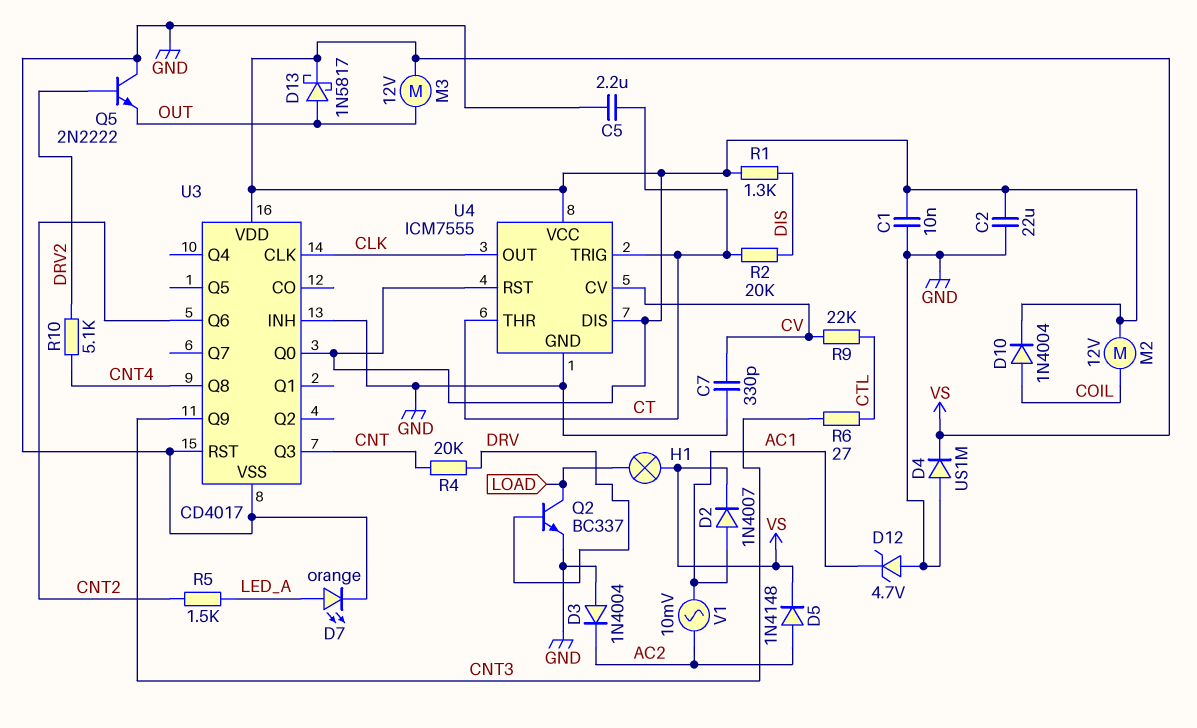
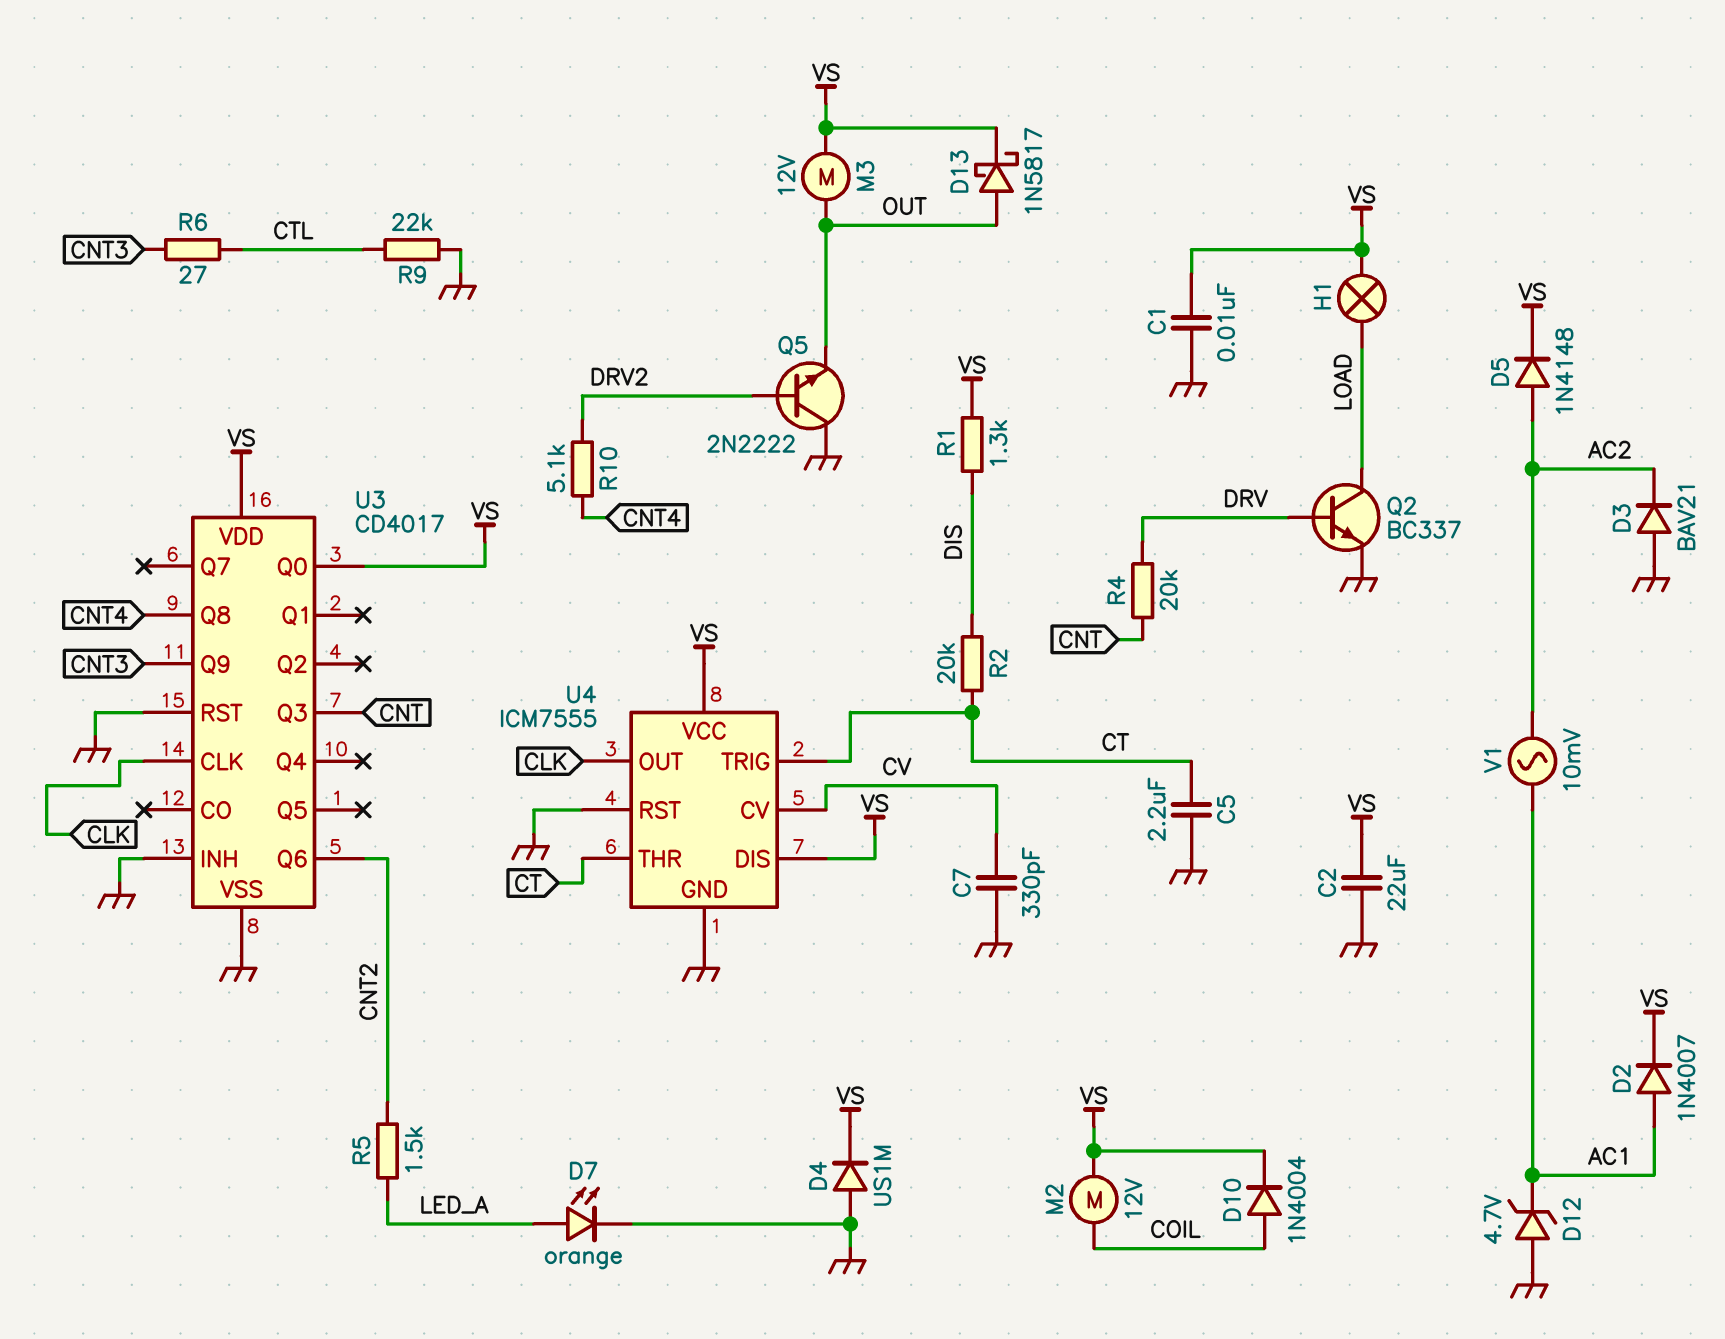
D3: diode 1N4004 (A GND, K AC2) -> diode BAV21 (A GND, K AC2)
R9: 22k (CTL, CV) -> 22k (CTL, GND)
U4 pin RST: VS -> GND

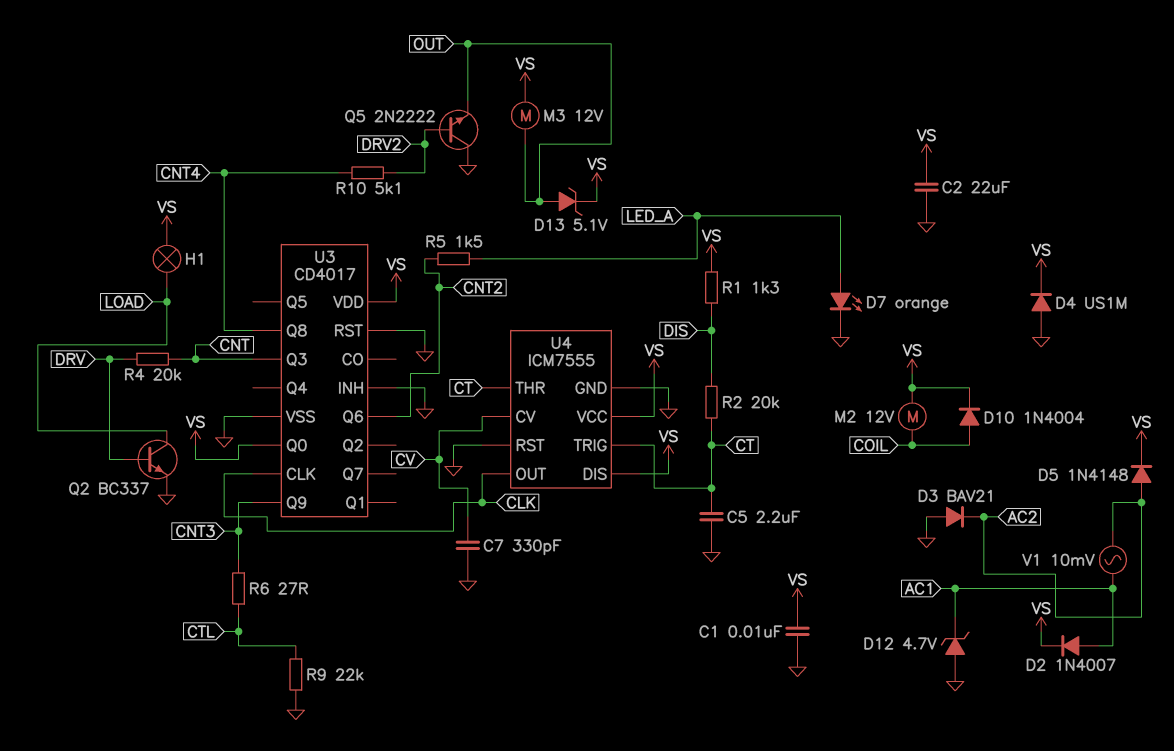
D13: schottky 1N5817 (A OUT, K VS) -> zener 5.1V (A OUT, K VS)

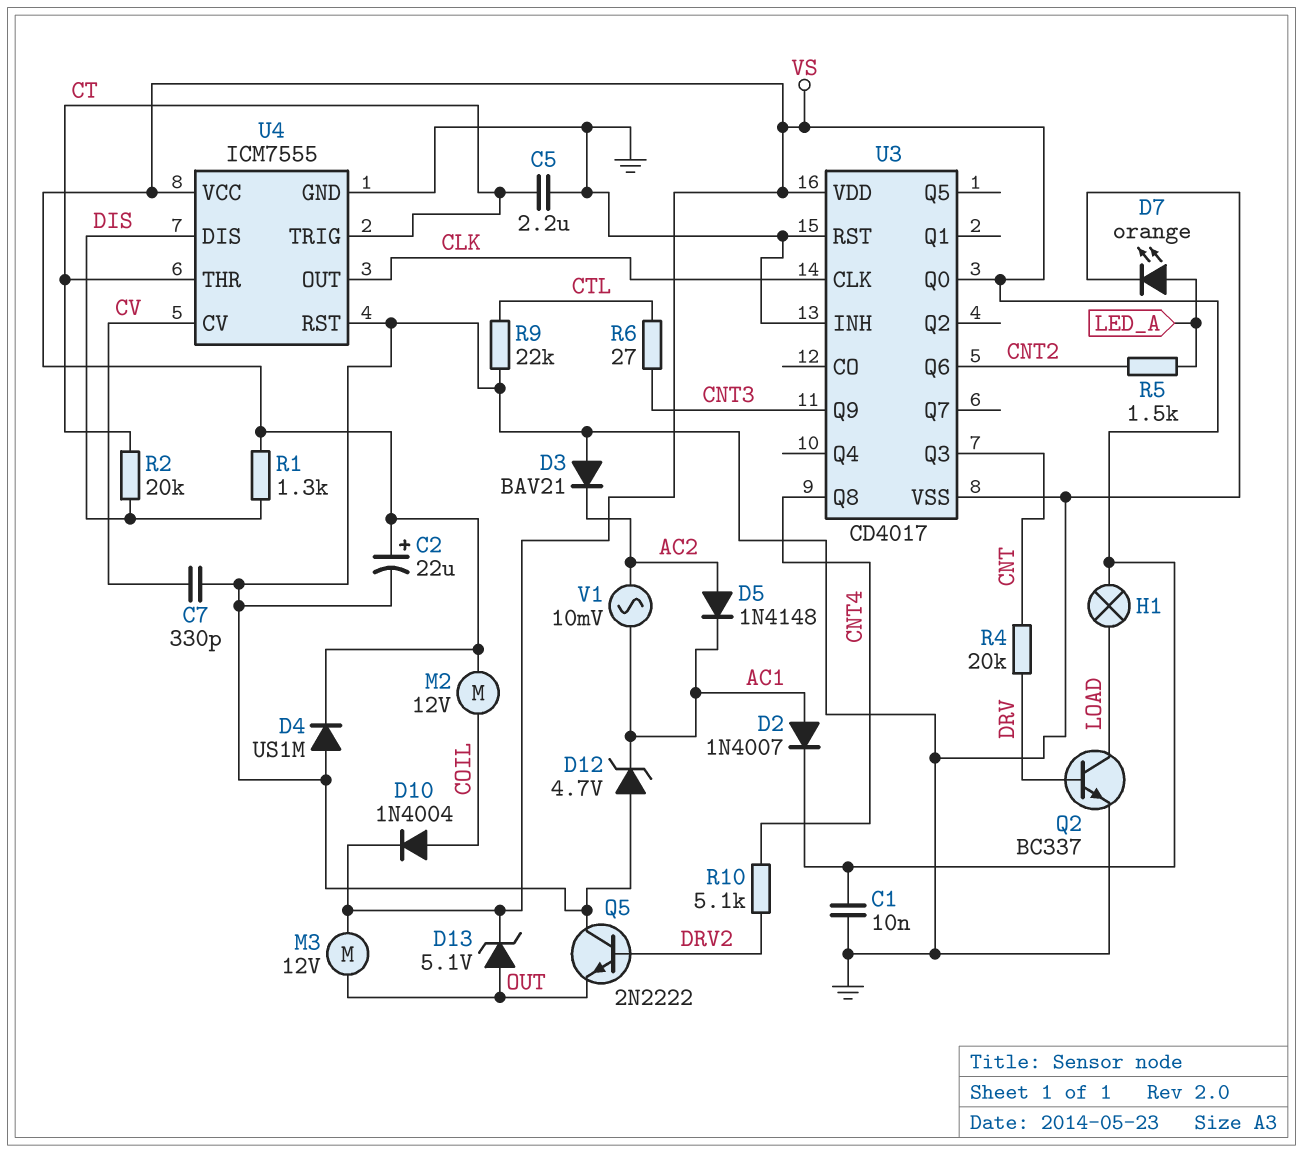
C2: 22uF (GND, VS) -> 22uF (plus VS, minus GND)
D5: diode 1N4148 (A AC2, K VS) -> diode 1N4148 (A AC2, K AC1)
U4 pin DIS: VS -> DIS

